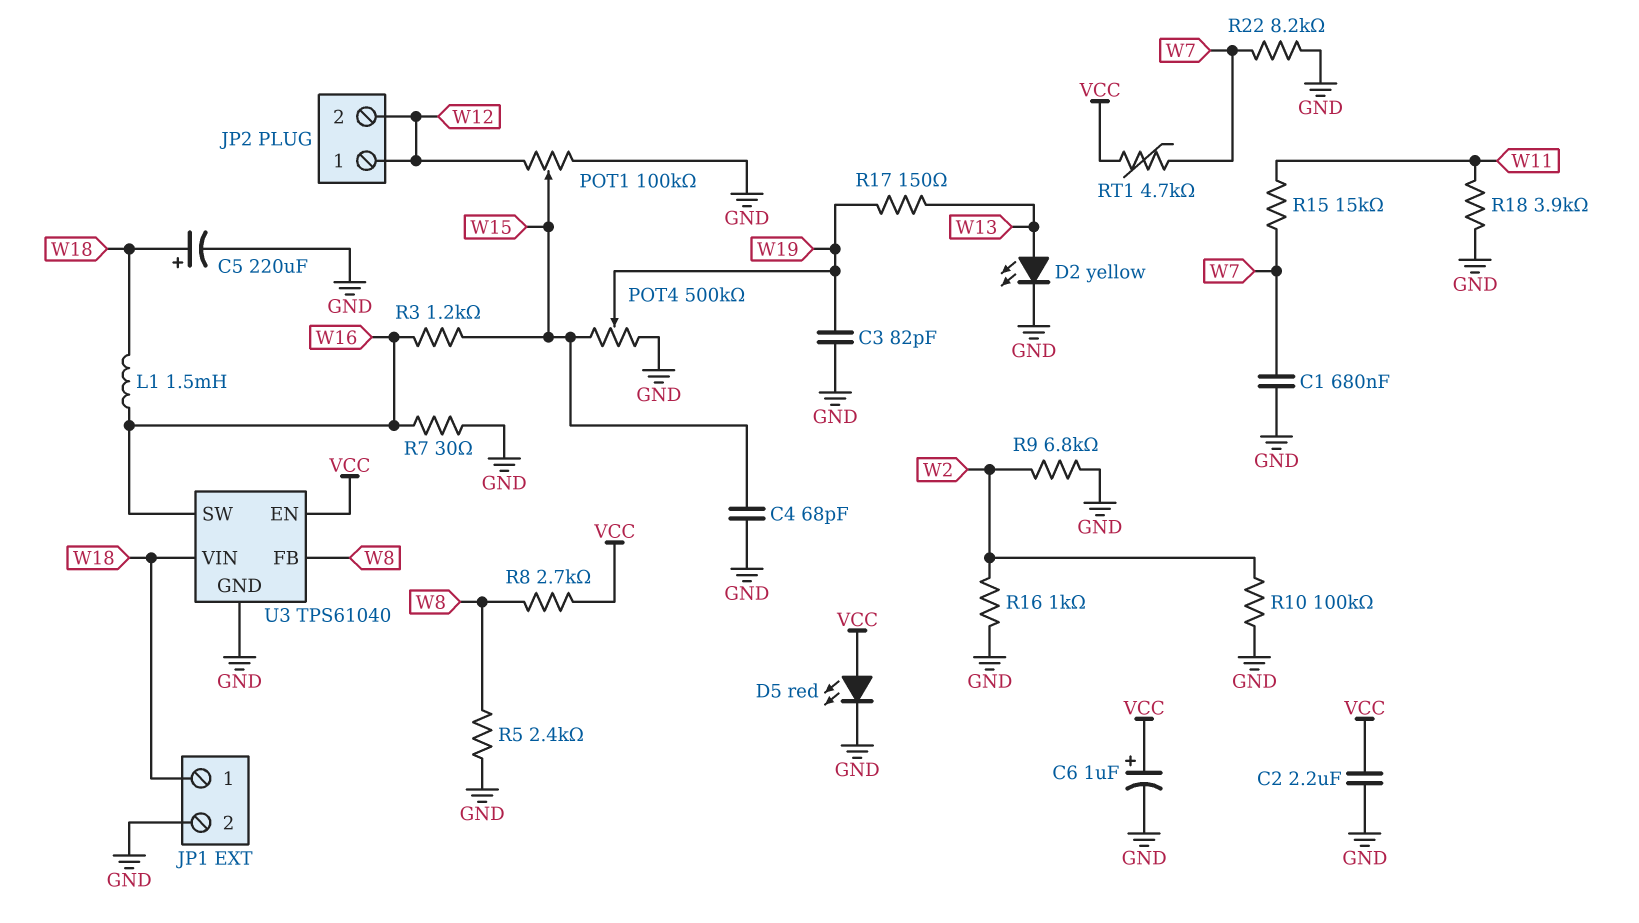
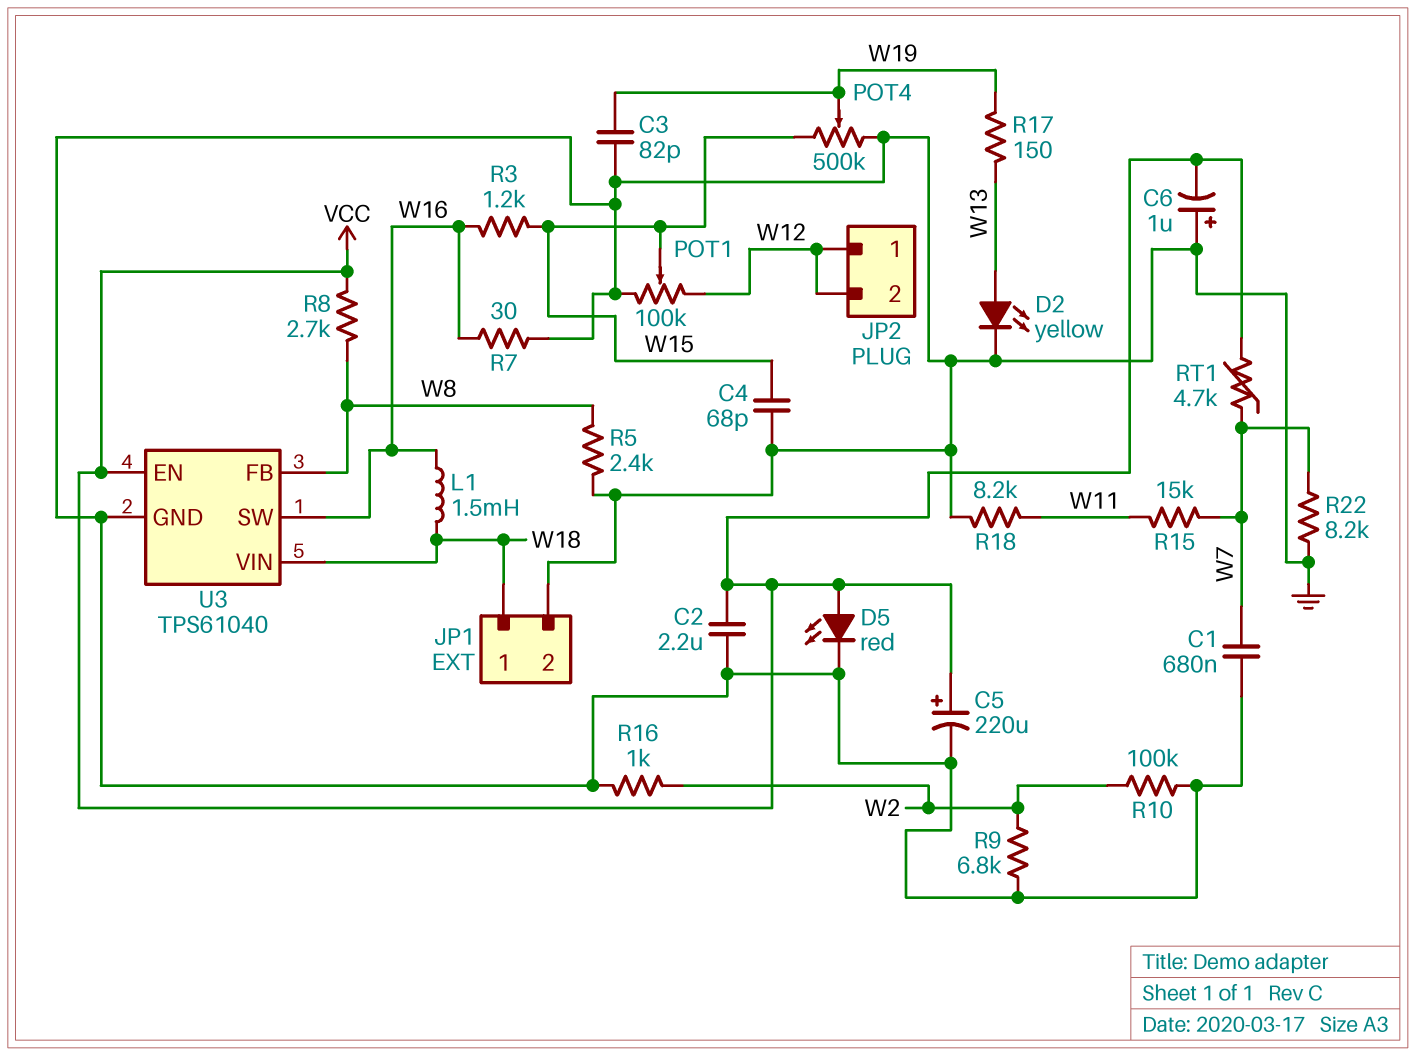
C5: 220uF (plus W18, minus GND) -> 220uF (plus VCC, minus GND)
C6: 1uF (plus VCC, minus GND) -> 1uF (plus GND, minus VCC)
R18: 3.9k (GND, W11) -> 8.2k (GND, W11)

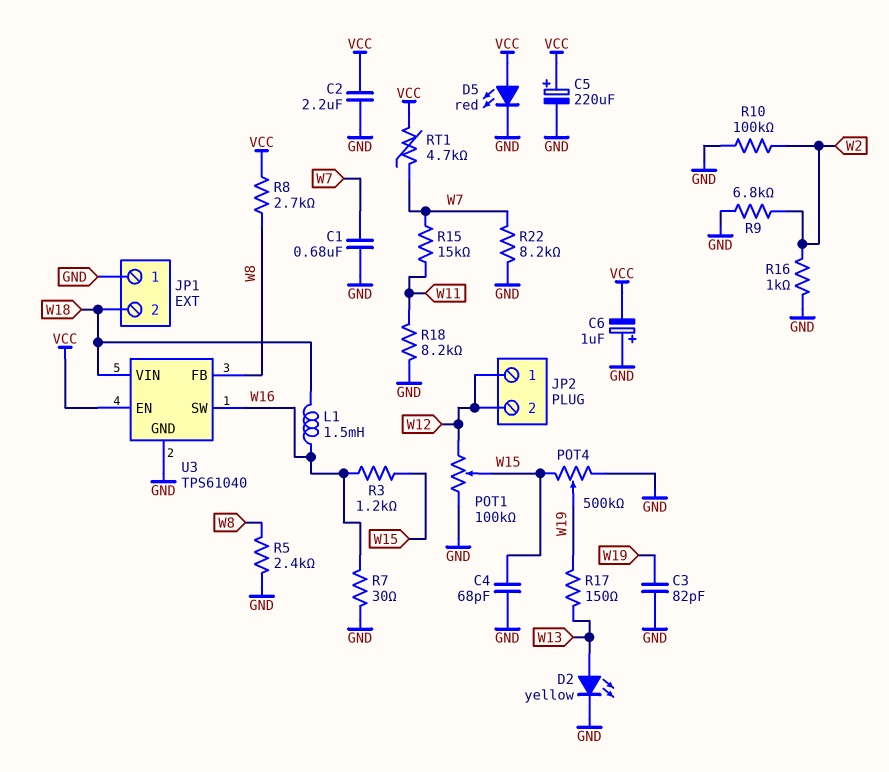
JP1 pin 1: W18 -> GND
JP1 pin 2: GND -> W18

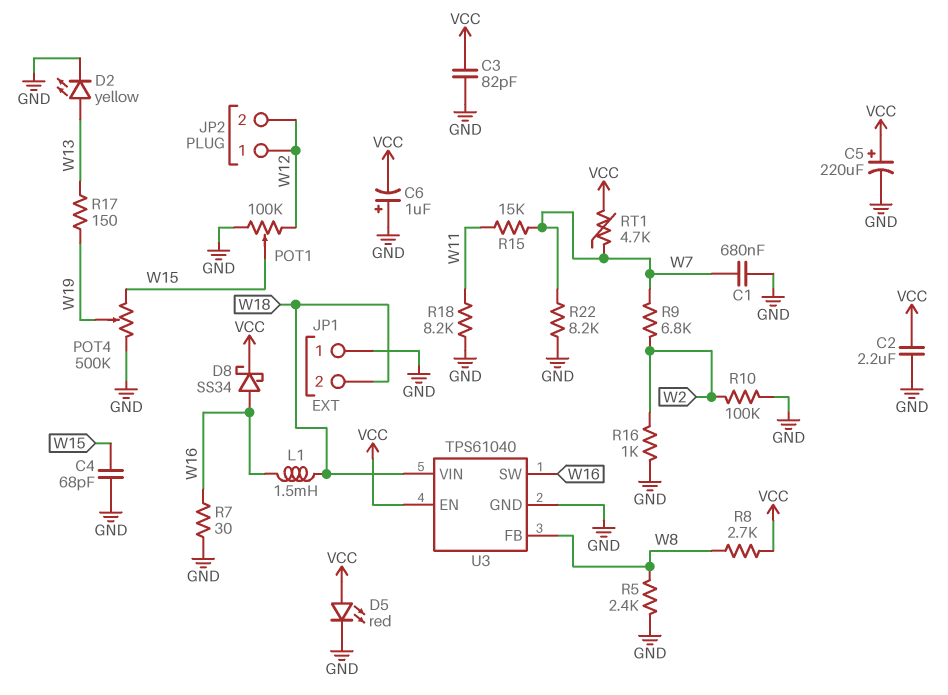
C3: 82pF (GND, W19) -> 82pF (GND, VCC)
D8: none -> schottky SS34 (A W16, K VCC)
R3: 1.2k (W15, W16) -> none
R9: 6.8k (GND, W2) -> 6.8k (W2, W7)

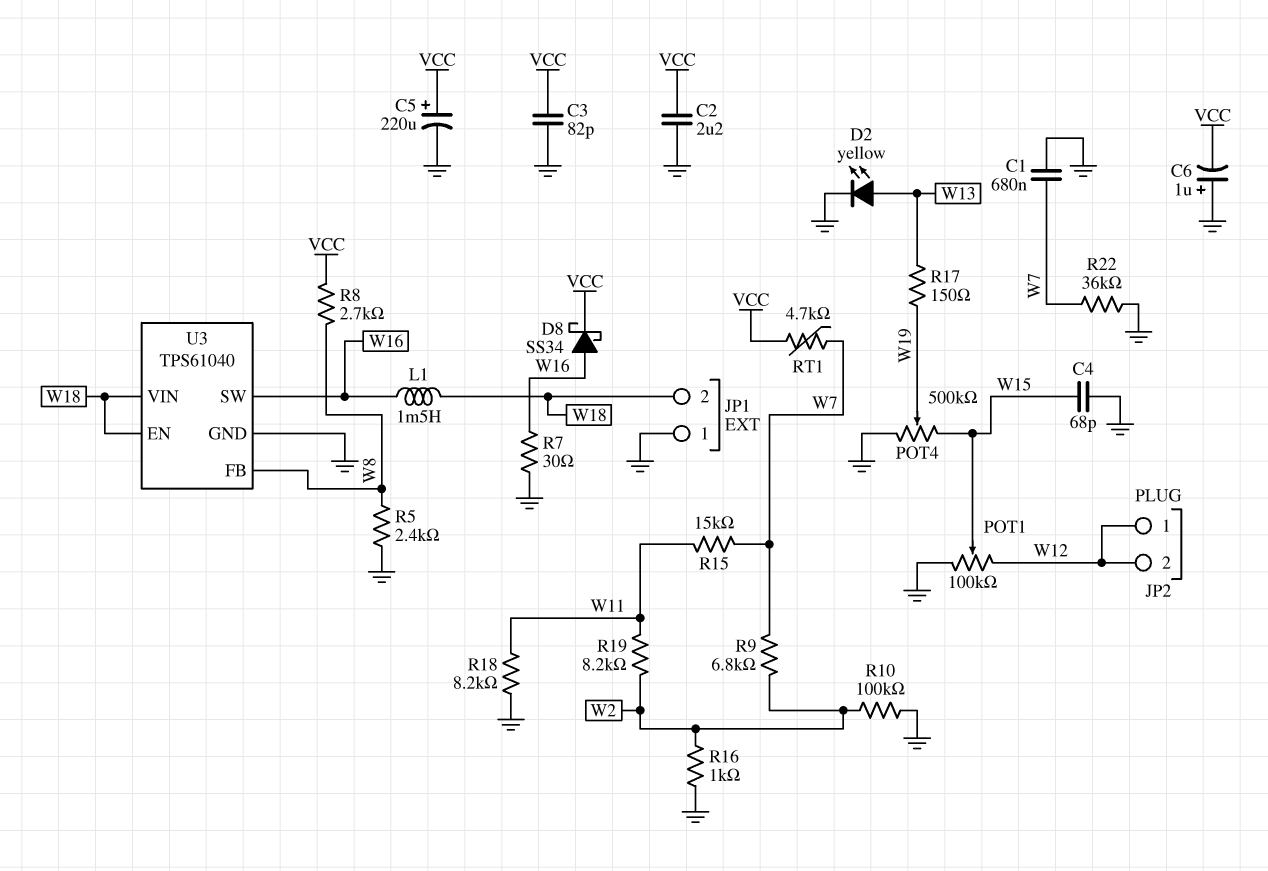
D5: LED red (A VCC, K GND) -> none
R19: none -> 8.2k (W2, W11)
R22: 8.2k (GND, W7) -> 36k (GND, W7)
U3 pin EN: VCC -> W18

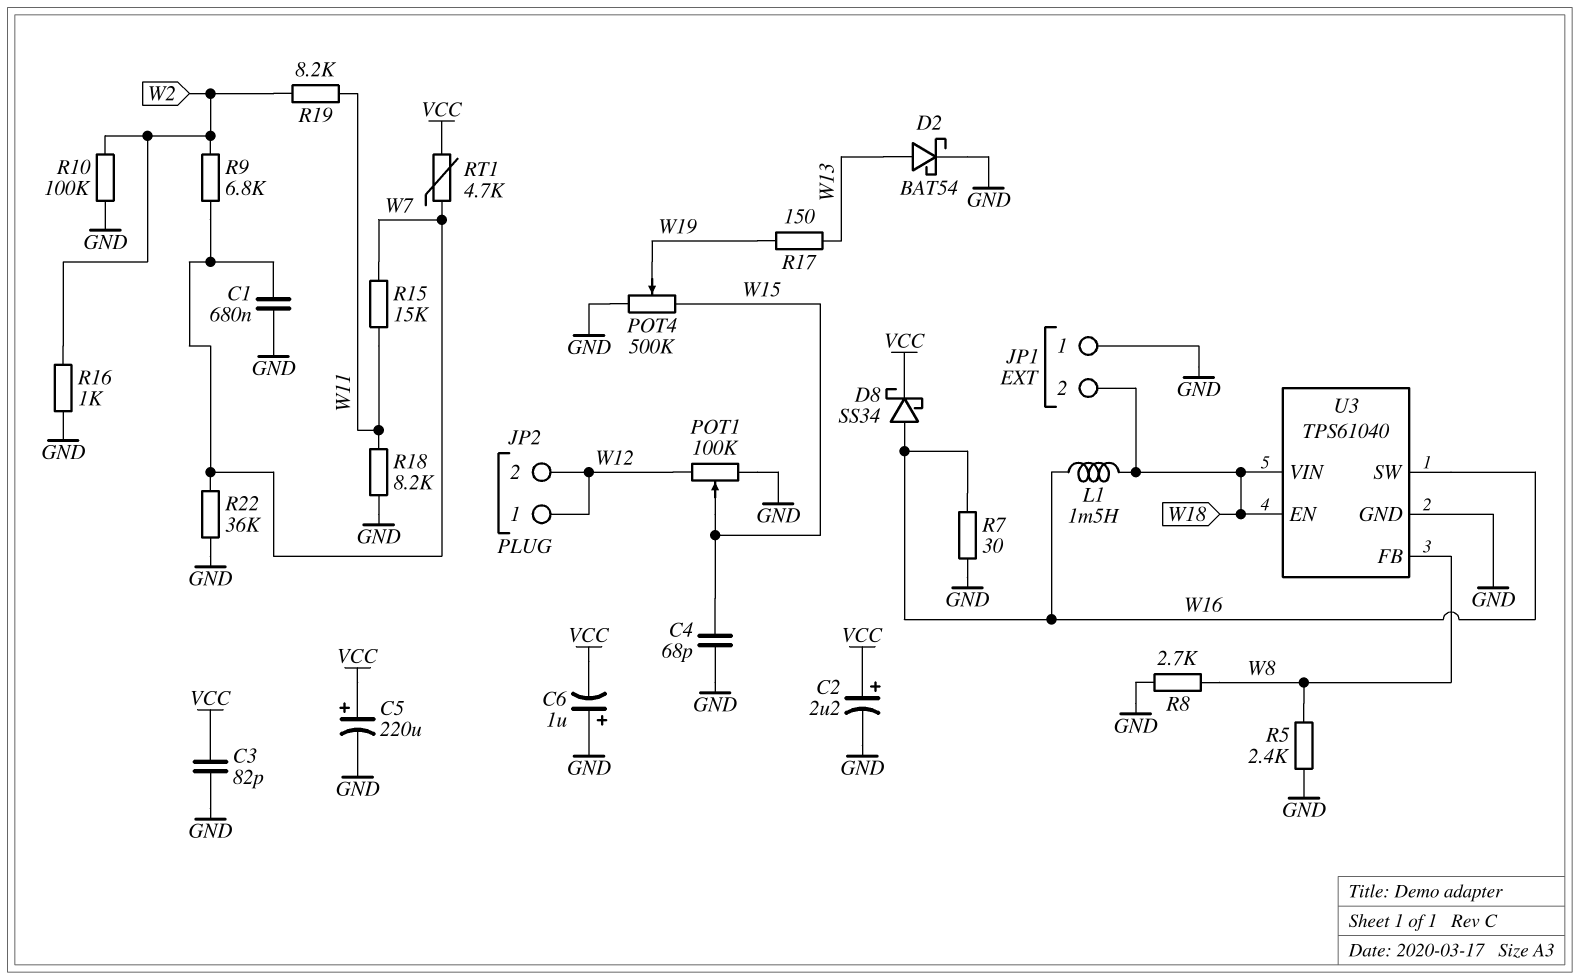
C2: 2.2uF (GND, VCC) -> 2.2uF (plus VCC, minus GND)
D2: LED yellow (A W13, K GND) -> schottky BAT54 (A W13, K GND)
R8: 2.7k (VCC, W8) -> 2.7k (GND, W8)

